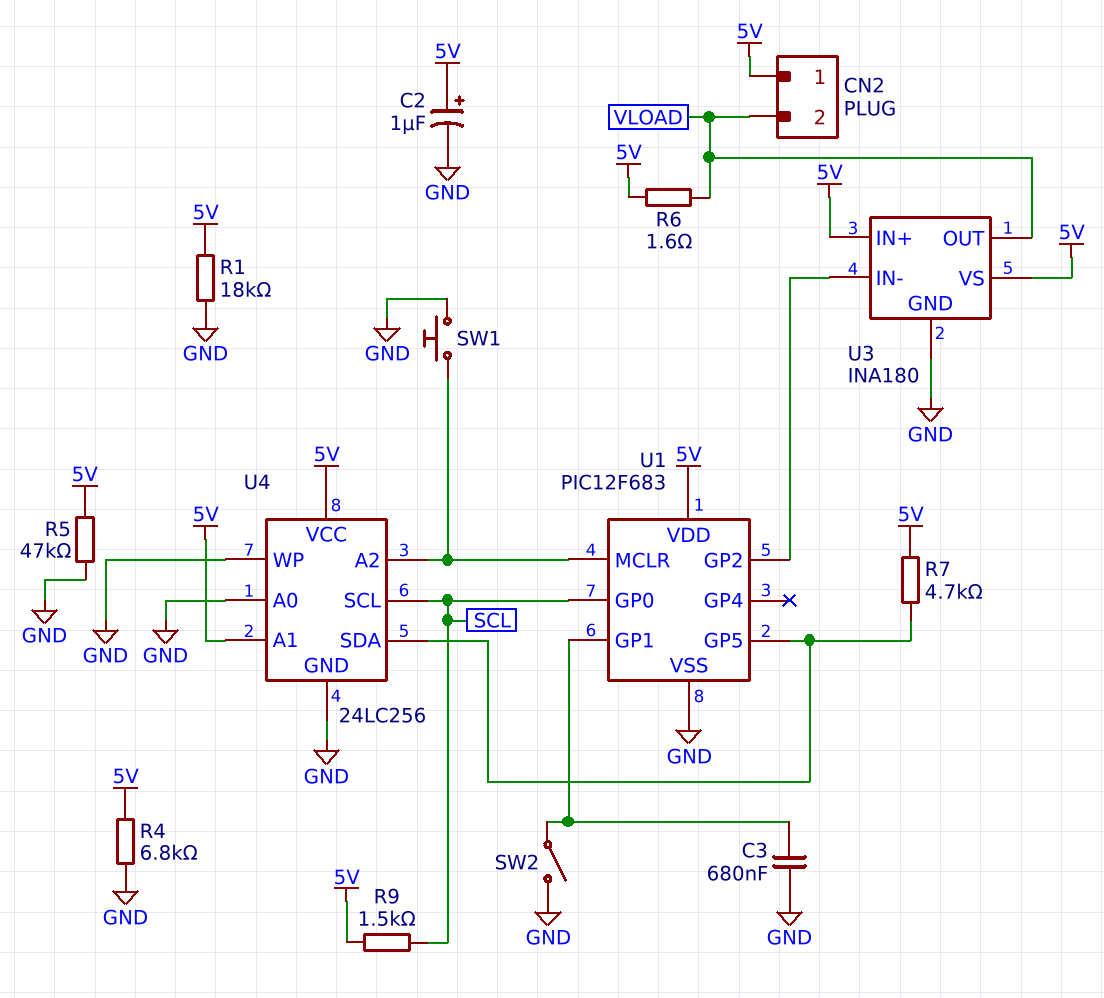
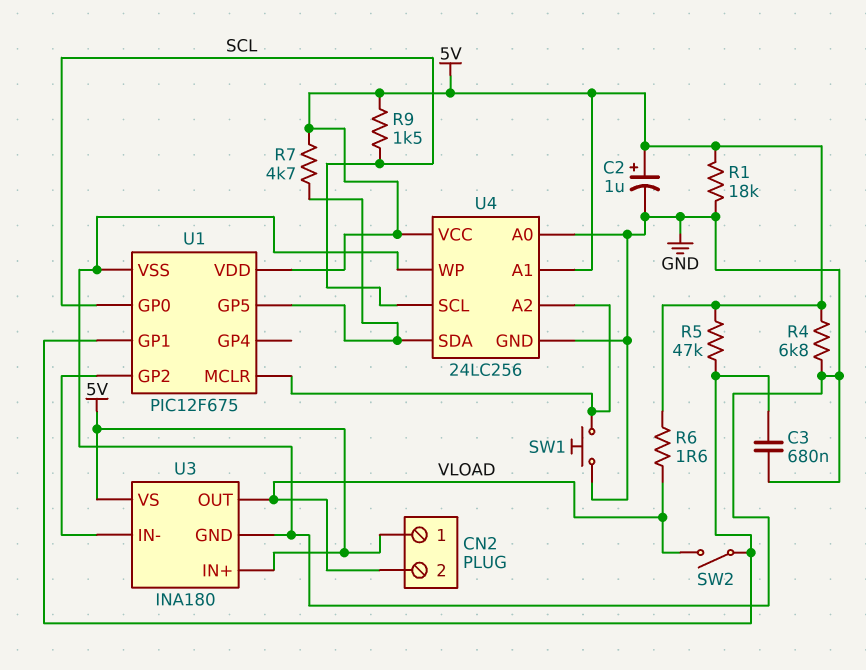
R5: 47k (5V, GND) -> 47k (5V, U1/GP1)
SW2: switch (GND, U1/GP1) -> switch (U1/GP1, VLOAD)
U1: PIC12F683 -> PIC12F675

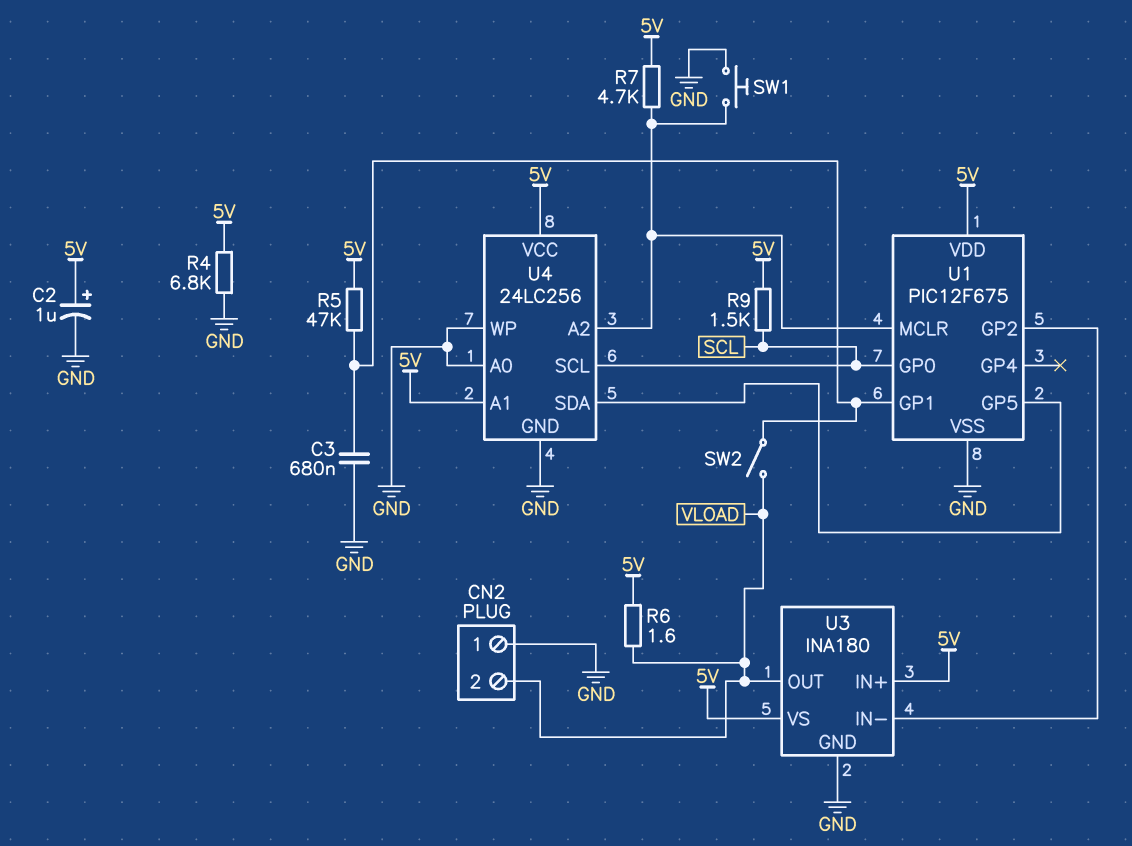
CN2 pin 1: 5V -> GND
R1: 18k (5V, GND) -> none
R7: 4.7k (5V, U1/GP5) -> 4.7k (5V, U1/MCLR)

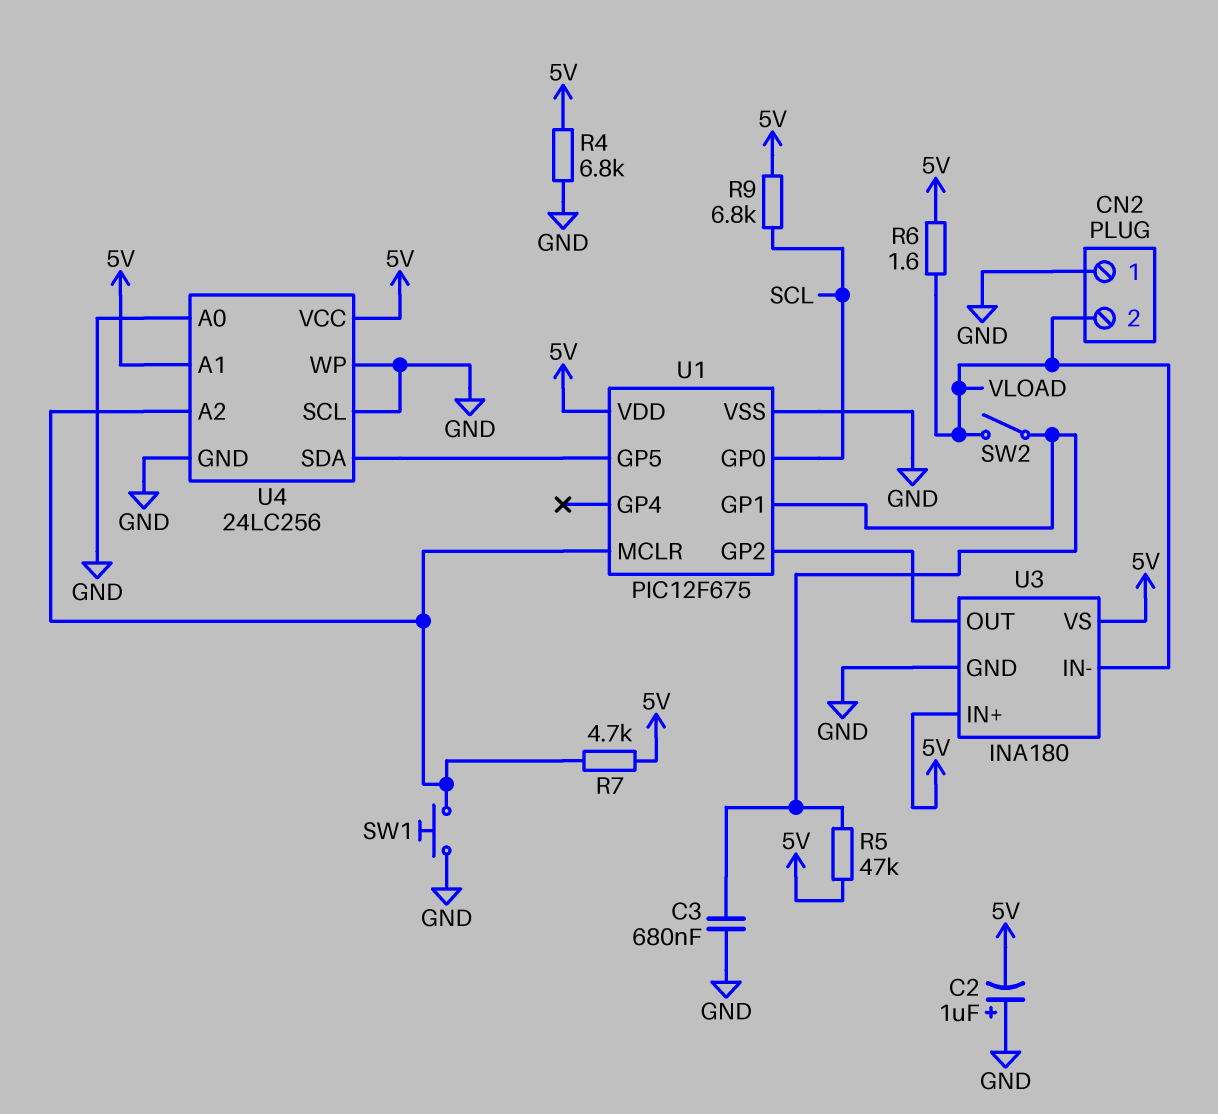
C2: 1uF (plus 5V, minus GND) -> 1uF (plus GND, minus 5V)
R9: 1.5k (5V, SCL) -> 6.8k (5V, SCL)
U3 pin IN-: U1/GP2 -> VLOAD
U3 pin OUT: VLOAD -> U1/GP2
U4 pin SCL: SCL -> GND

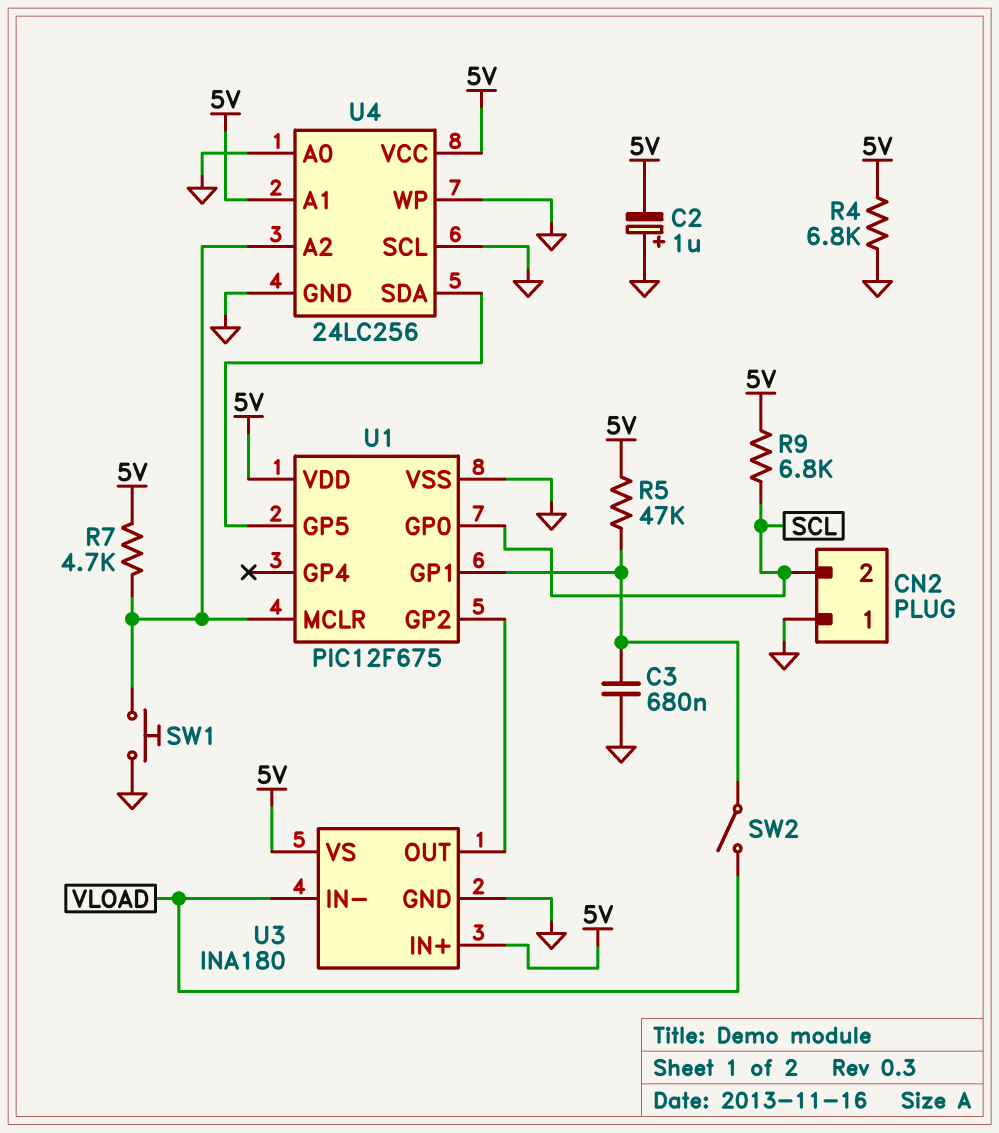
CN2 pin 2: VLOAD -> SCL
R6: 1.6 (5V, VLOAD) -> none

